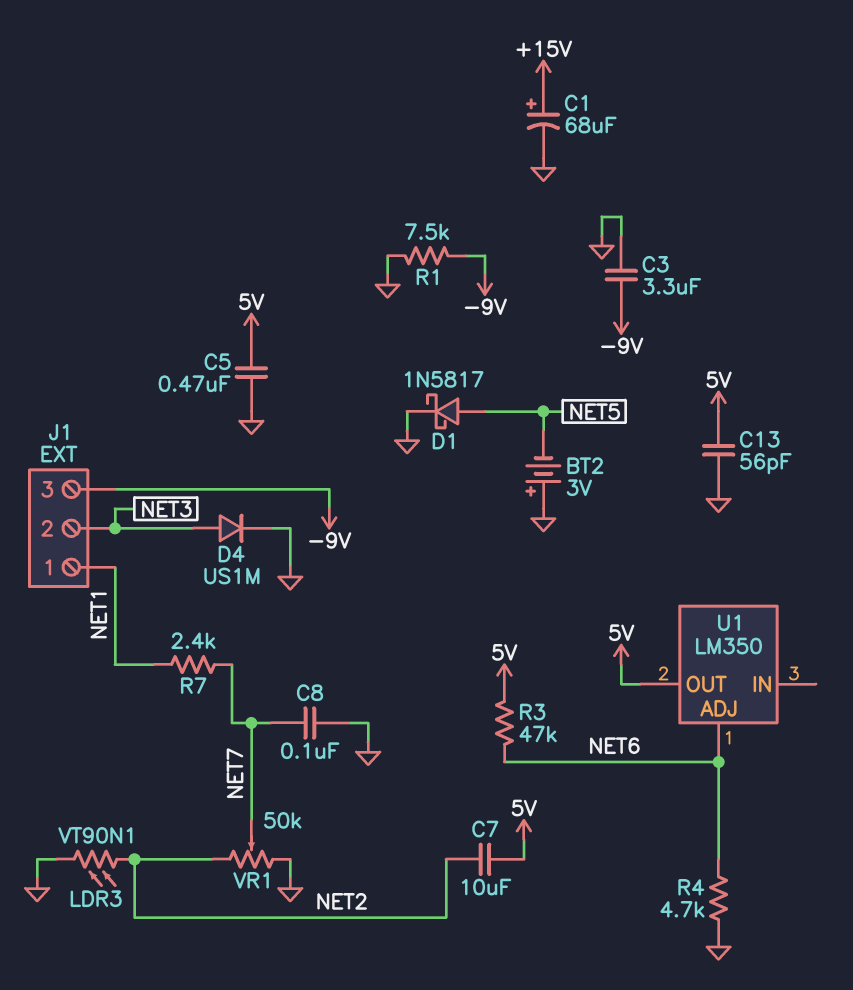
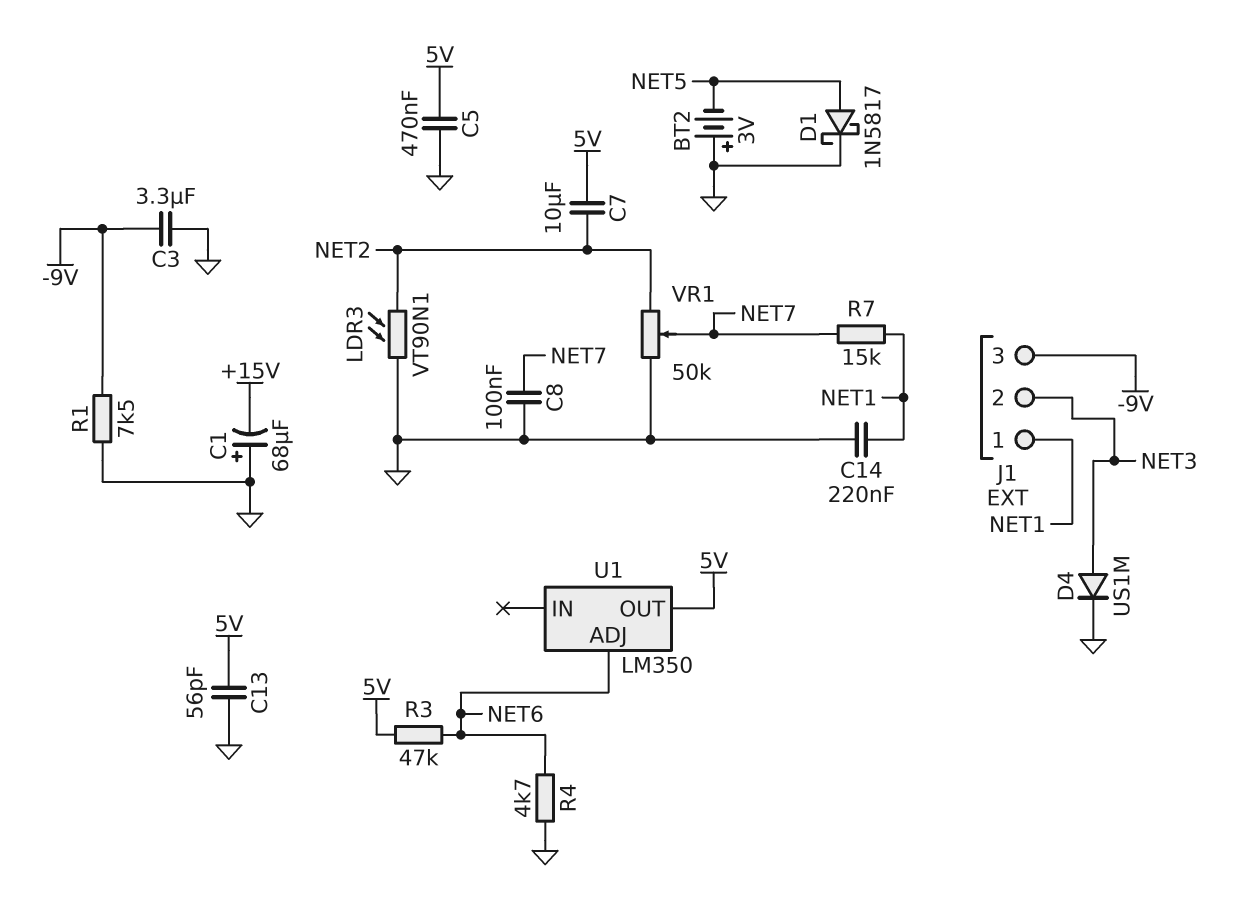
C1: 68uF (plus +15V, minus GND) -> 68uF (plus GND, minus +15V)
C14: none -> 220nF (GND, NET1)
R7: 2.4k (NET1, NET7) -> 15k (NET1, NET7)

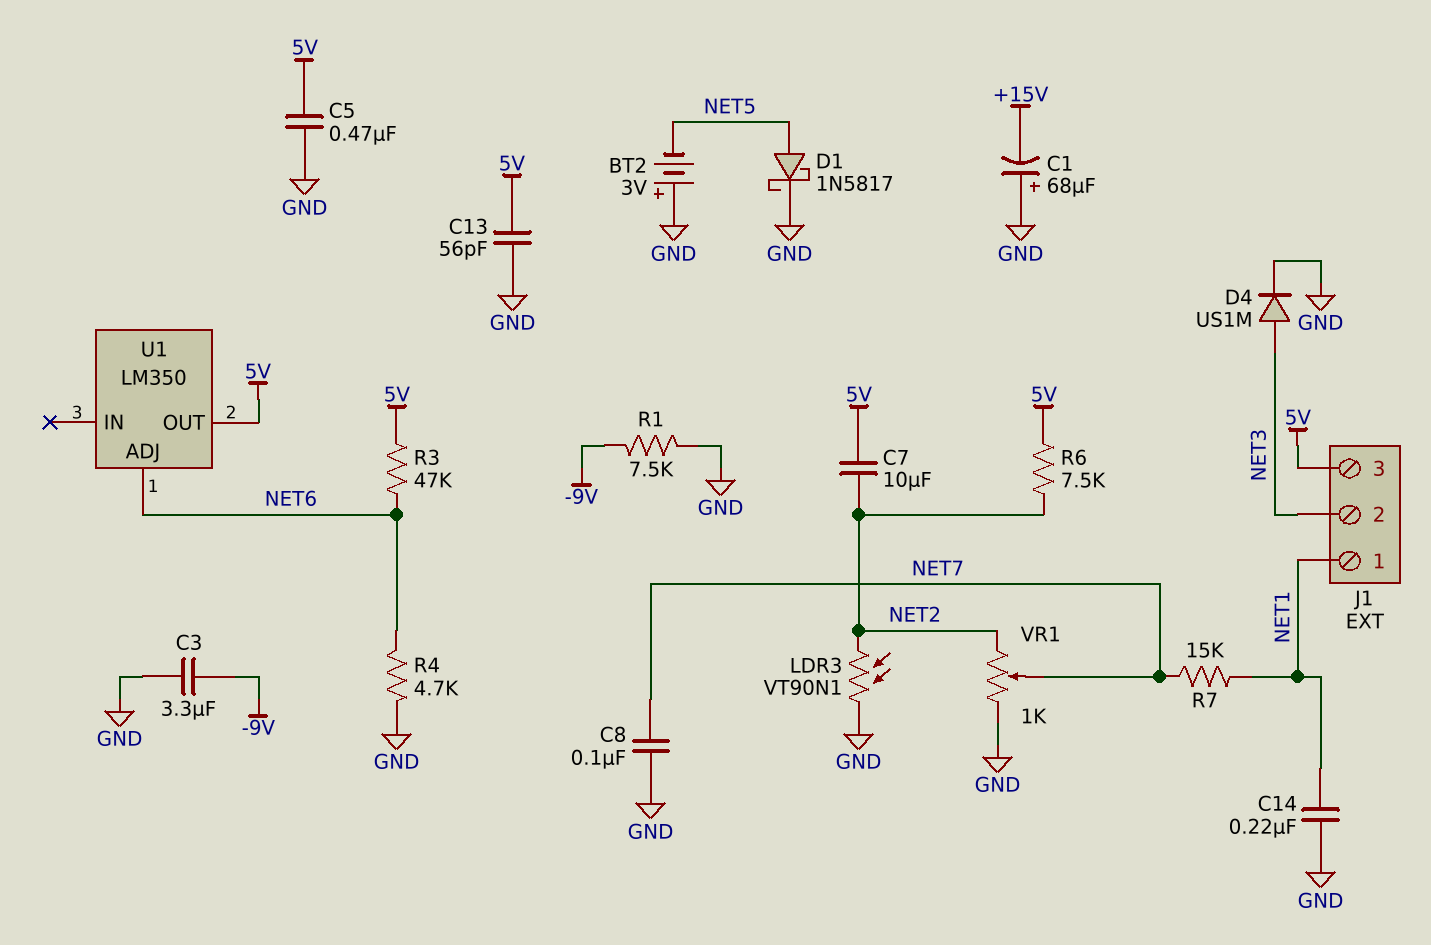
J1 pin 3: -9V -> 5V
R6: none -> 7.5k (5V, NET2)
VR1: 50k (GND, NET2, wiper NET7) -> 1k (GND, NET2, wiper NET7)

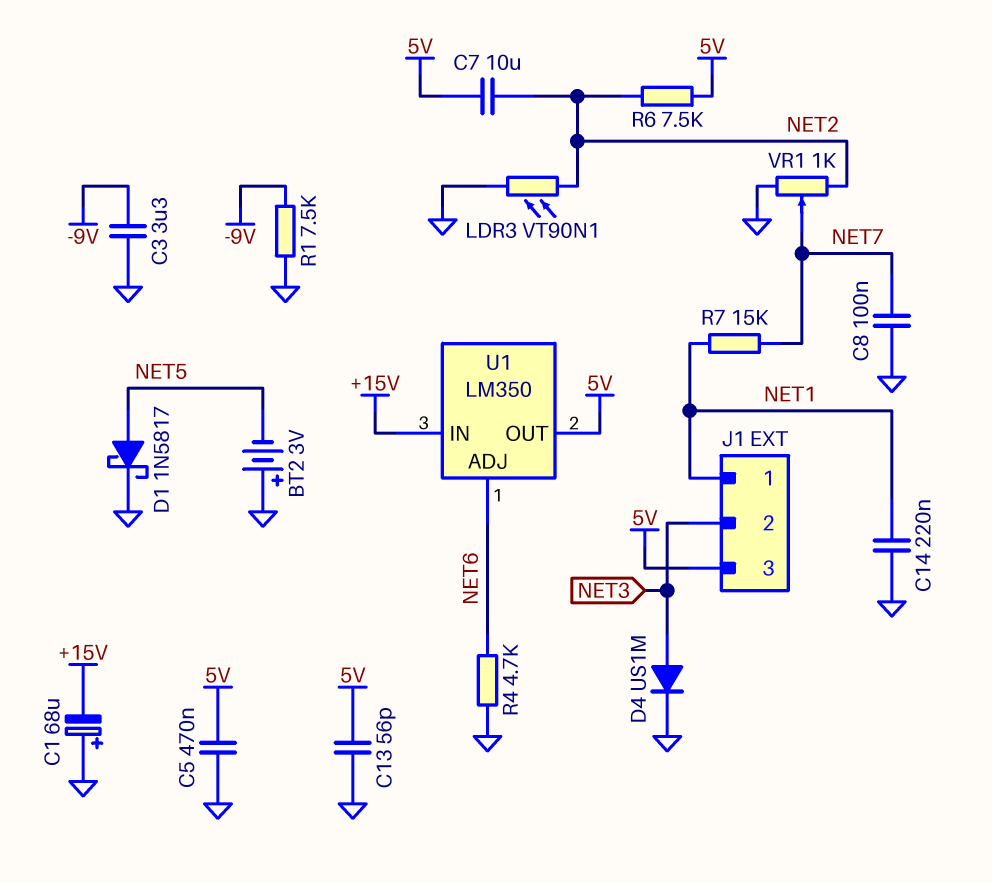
R3: 47k (5V, NET6) -> none
U1 pin IN: none -> +15V

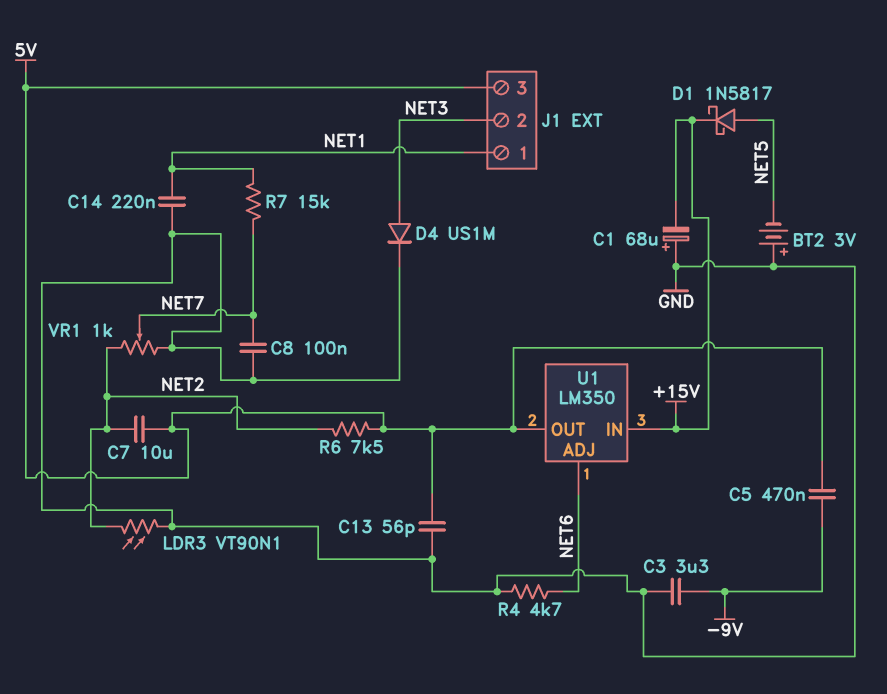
C5: 470nF (5V, GND) -> 470nF (-9V, 5V)
D1: schottky 1N5817 (A NET5, K GND) -> schottky 1N5817 (A NET5, K +15V)
R1: 7.5k (-9V, GND) -> none

